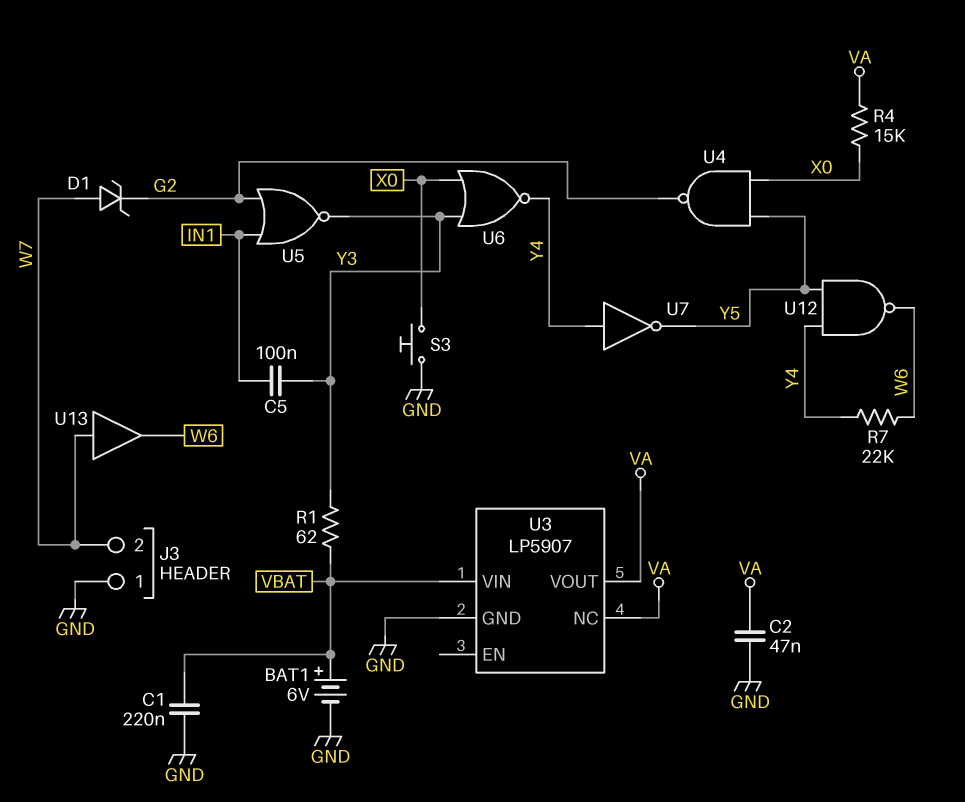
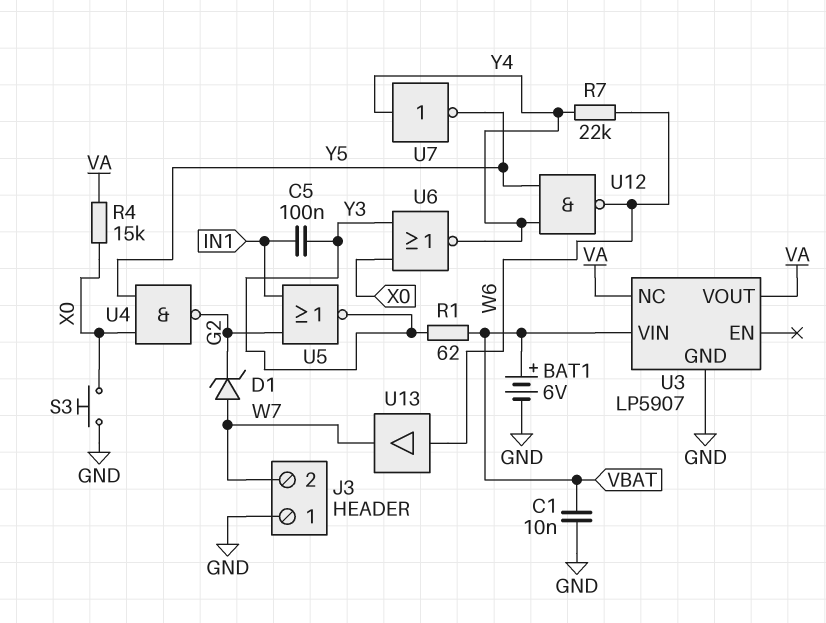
C1: 220nF (GND, VBAT) -> 10nF (GND, VBAT)
C2: 47nF (GND, VA) -> none
U13: buffer (in W7, out W6) -> buffer (in W6, out W7)

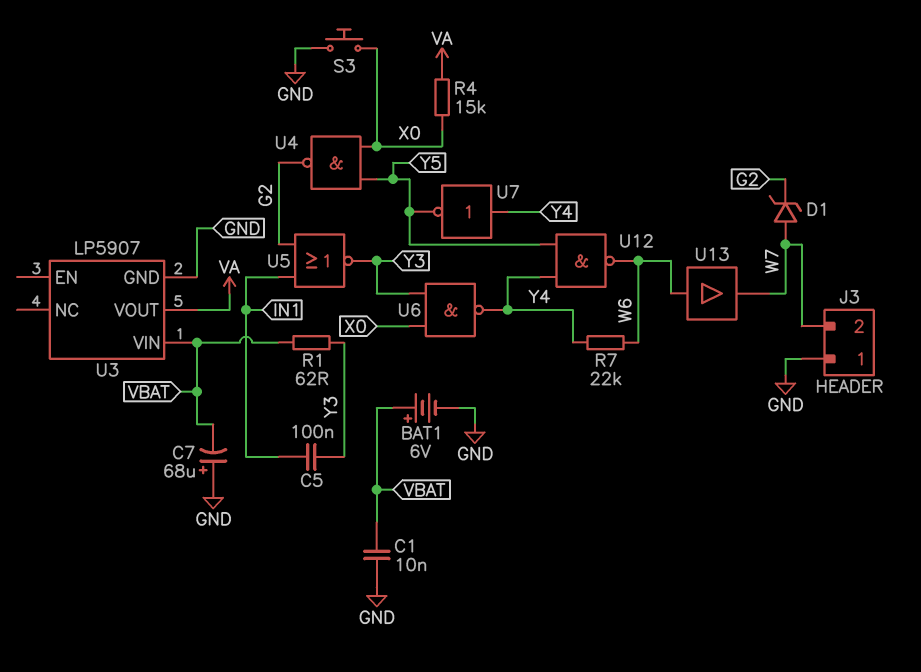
C7: none -> 68uF (plus GND, minus VBAT)
U3 pin NC: VA -> none
U6: NOR (in X0, in Y3, out Y4) -> NAND (in X0, in Y3, out Y4)

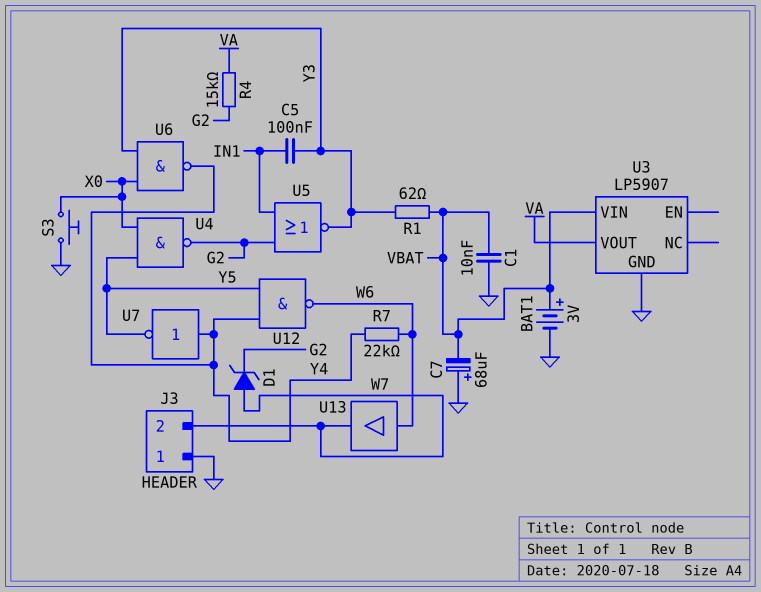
BAT1: 6V (plus VBAT, minus GND) -> 3V (plus VBAT, minus GND)
R4: 15k (VA, X0) -> 15k (G2, VA)

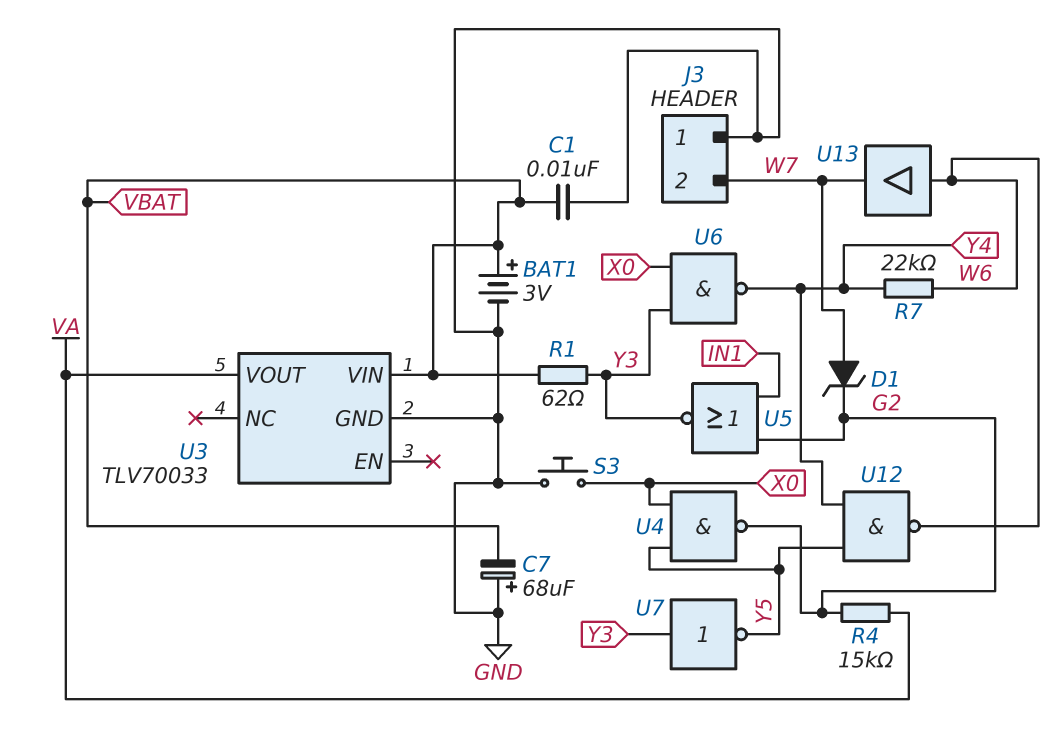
C5: 100nF (IN1, Y3) -> none
U3: LP5907 -> TLV70033
U7: NOT (in Y4, out Y5) -> NOT (in Y3, out Y5)

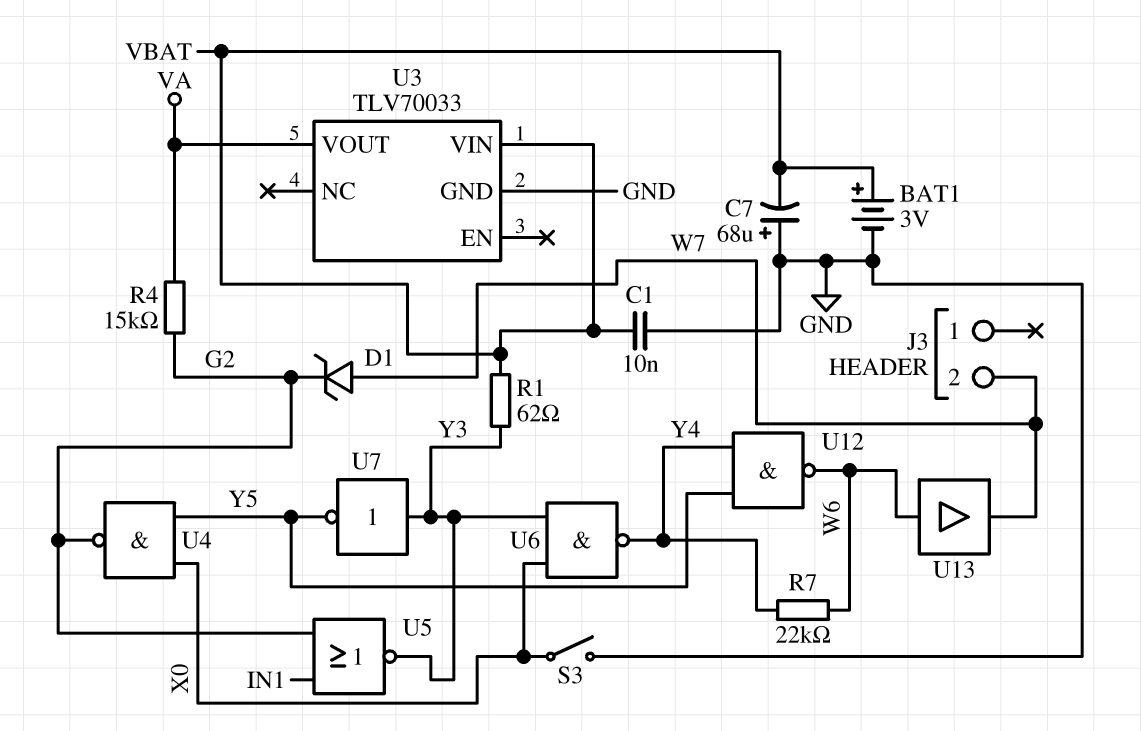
J3 pin 1: GND -> none
S3: button (GND, X0) -> switch (GND, X0)

